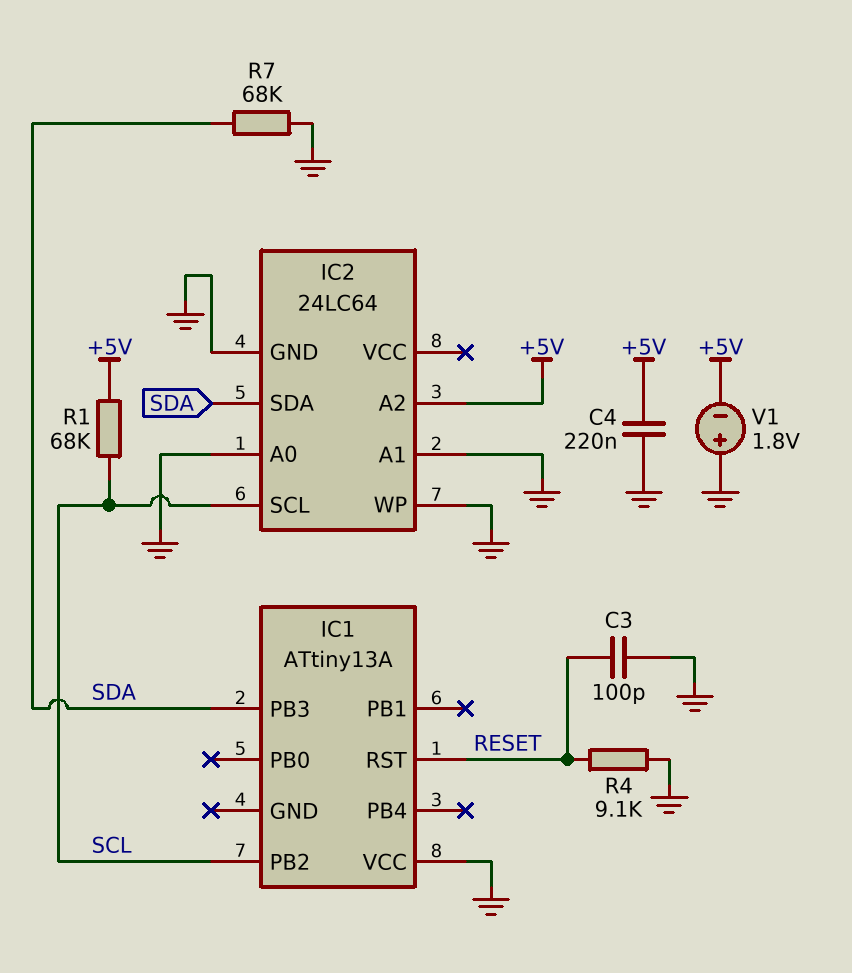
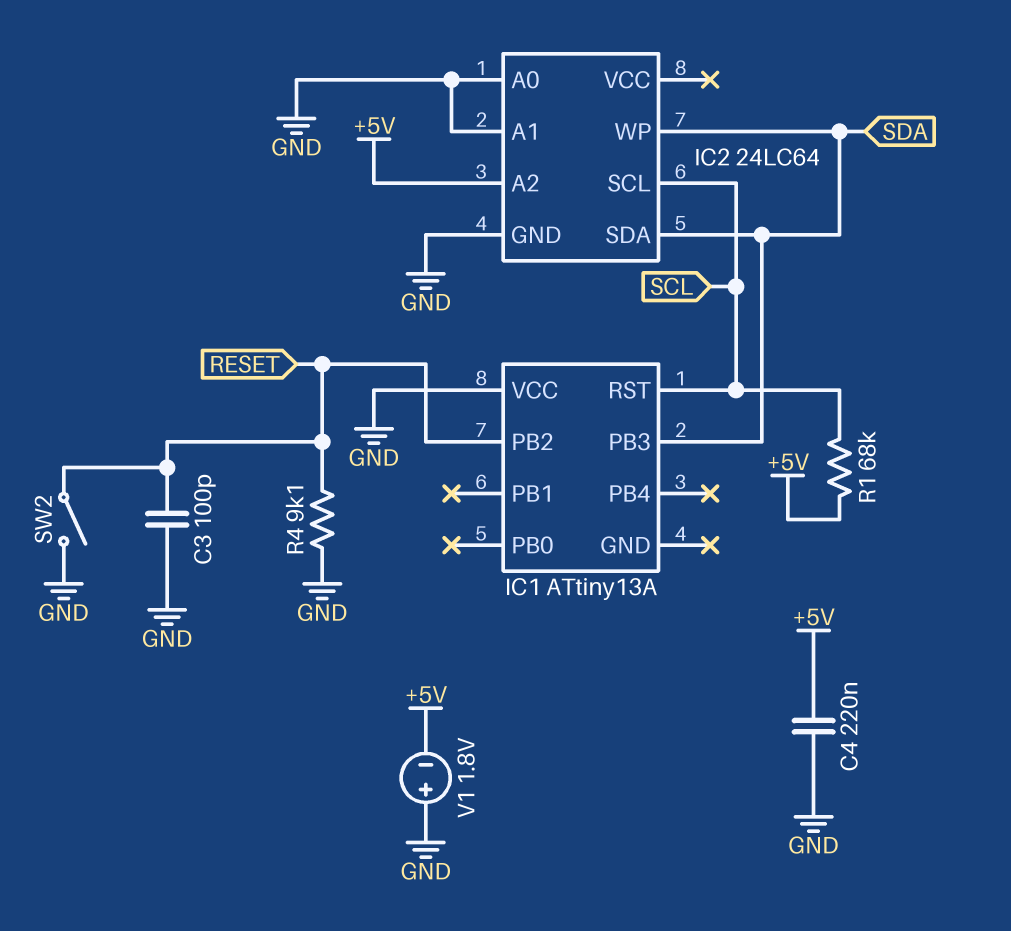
IC1 pin PB2: SCL -> RESET
IC1 pin RST: RESET -> SCL
IC2 pin WP: GND -> SDA
R7: 68k (GND, SDA) -> none
SW2: none -> switch (GND, RESET)

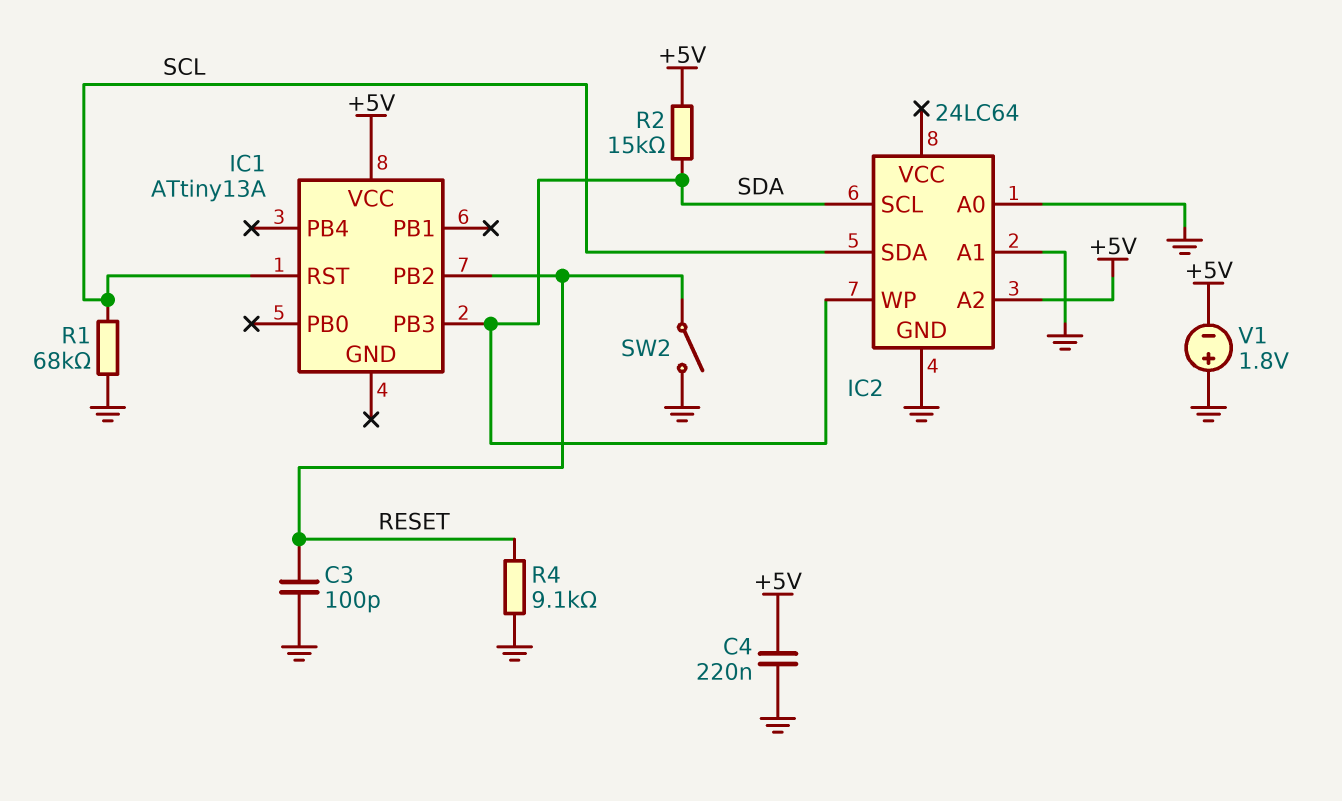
IC1 pin VCC: GND -> +5V
IC2 pin SCL: SCL -> SDA
IC2 pin SDA: SDA -> SCL
R1: 68k (+5V, SCL) -> 68k (GND, SCL)
R2: none -> 15k (+5V, SDA)

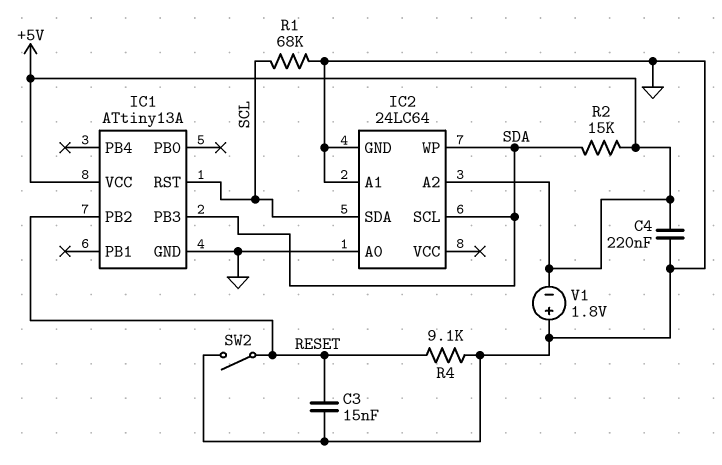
C3: 100pF (GND, RESET) -> 15nF (GND, RESET)
IC1 pin GND: none -> GND

